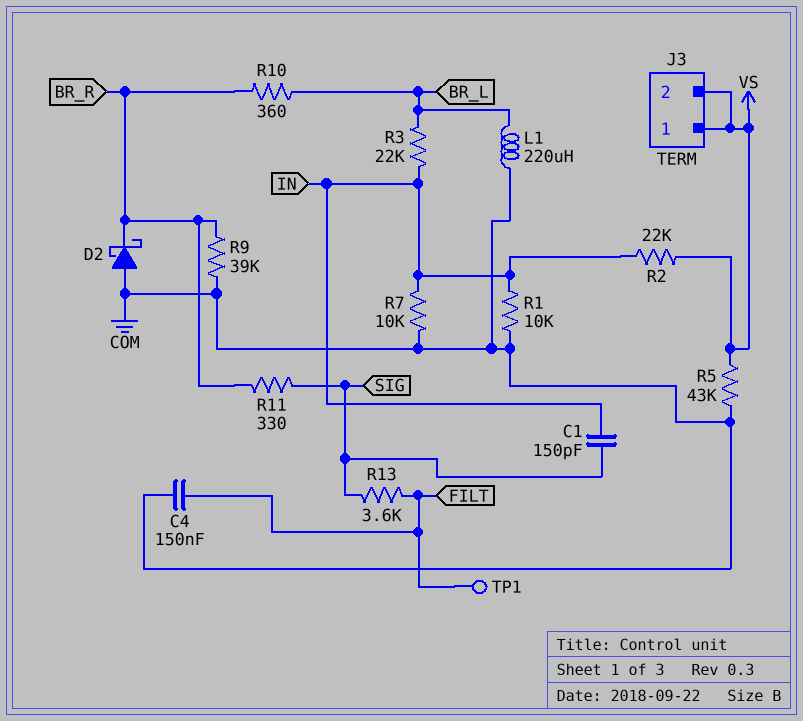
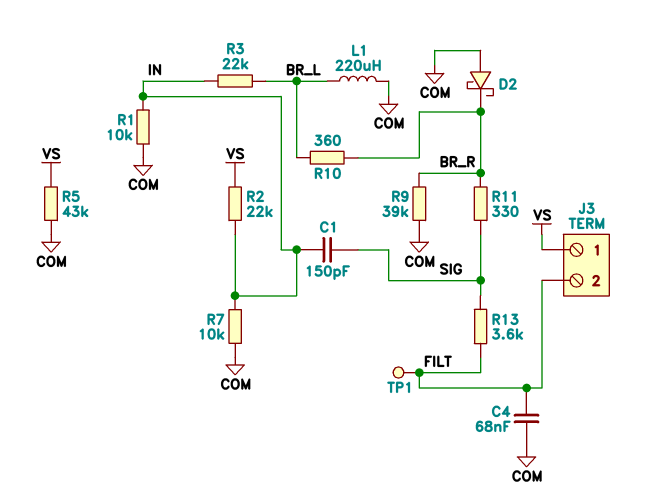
C4: 150nF (COM, FILT) -> 68nF (COM, FILT)
J3 pin 2: VS -> FILT

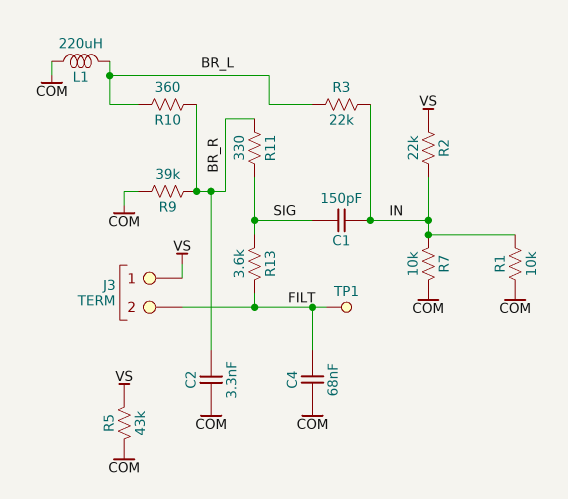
C2: none -> 3.3nF (BR_R, COM)
D2: schottky (A COM, K BR_R) -> none

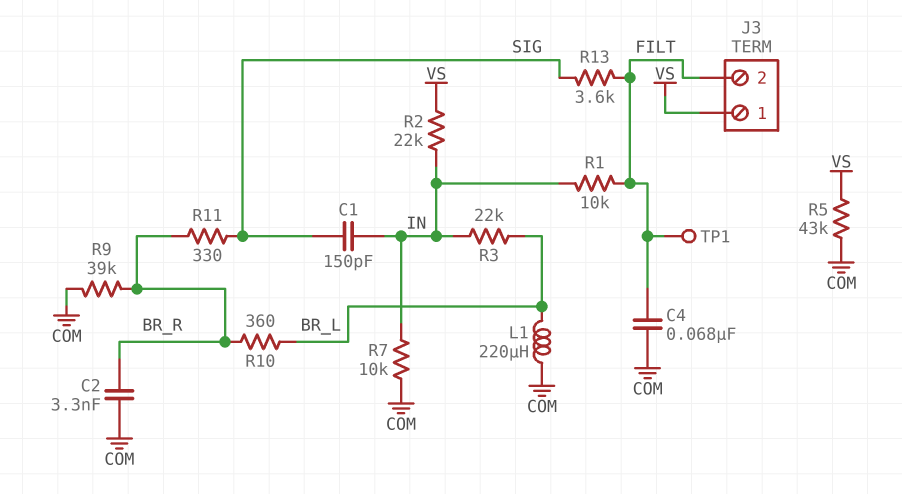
R1: 10k (COM, IN) -> 10k (FILT, IN)

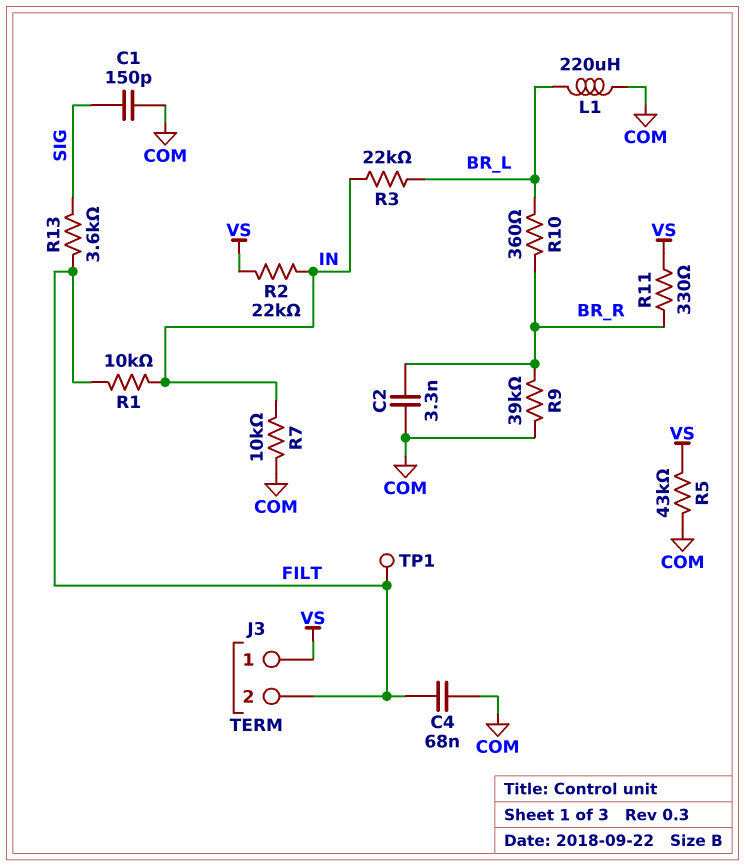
C1: 150pF (IN, SIG) -> 150pF (COM, SIG)
R11: 330 (BR_R, SIG) -> 330 (BR_R, VS)

